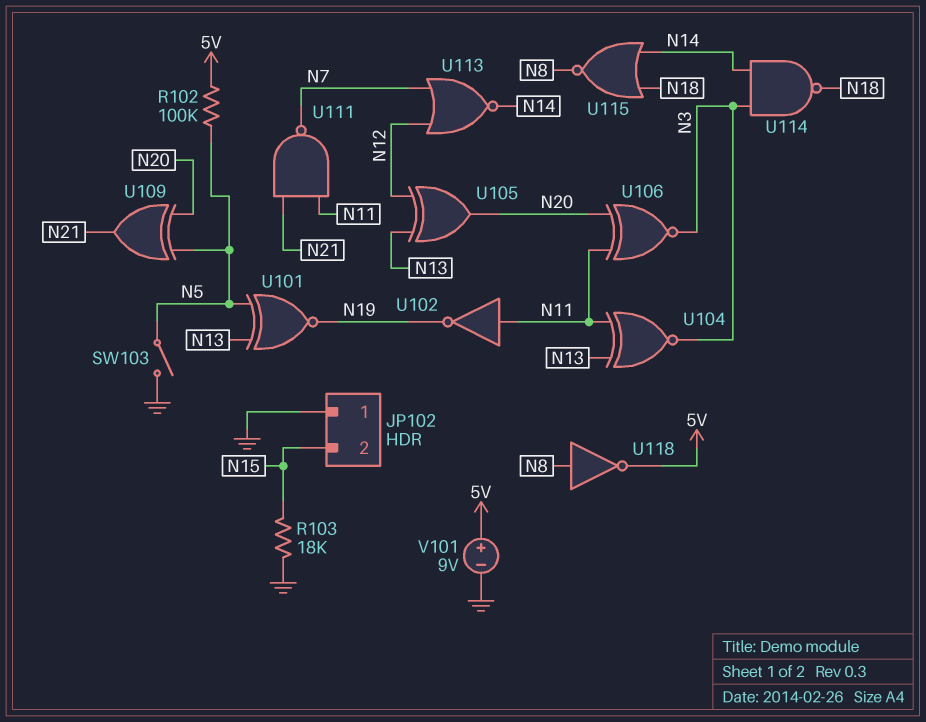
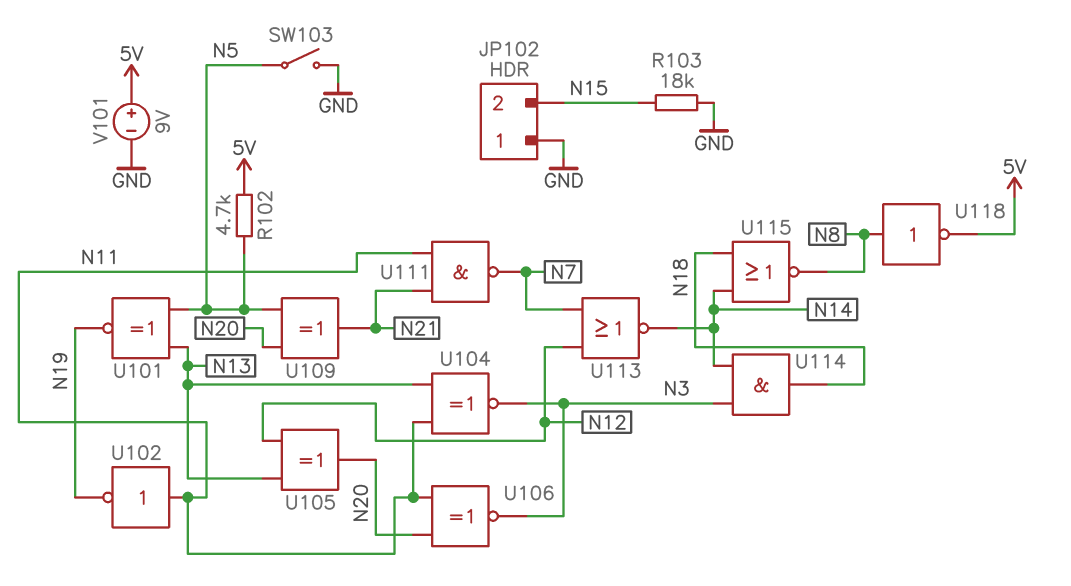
R102: 100k (5V, N5) -> 4.7k (5V, N5)
U114: NAND (in N3, in N14, out N18) -> AND (in N3, in N14, out N18)

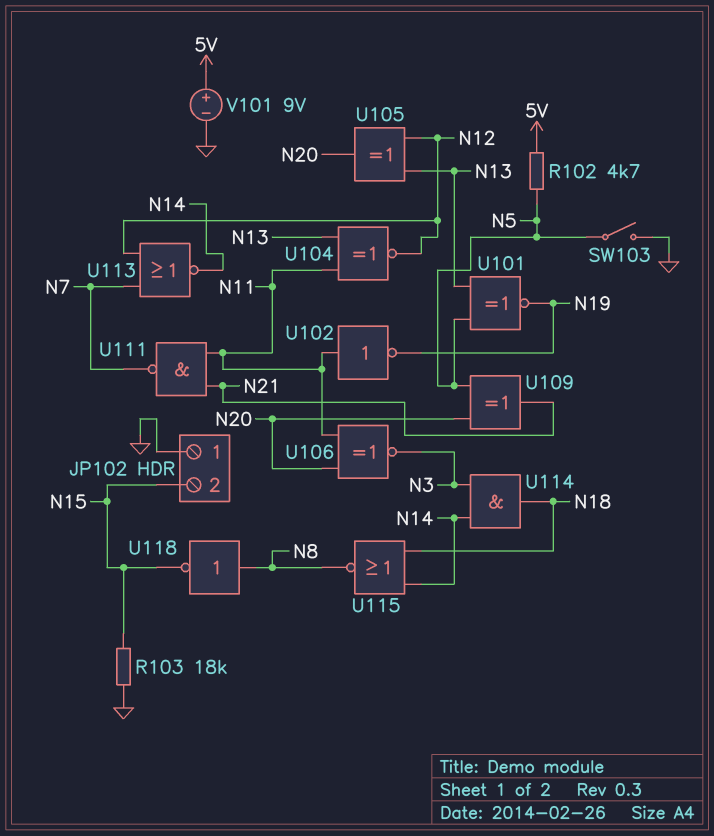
U104: XNOR (in N11, in N13, out N3) -> XNOR (in N11, in N13, out N12)
U118: NOT (in N8, out 5V) -> NOT (in N8, out N15)

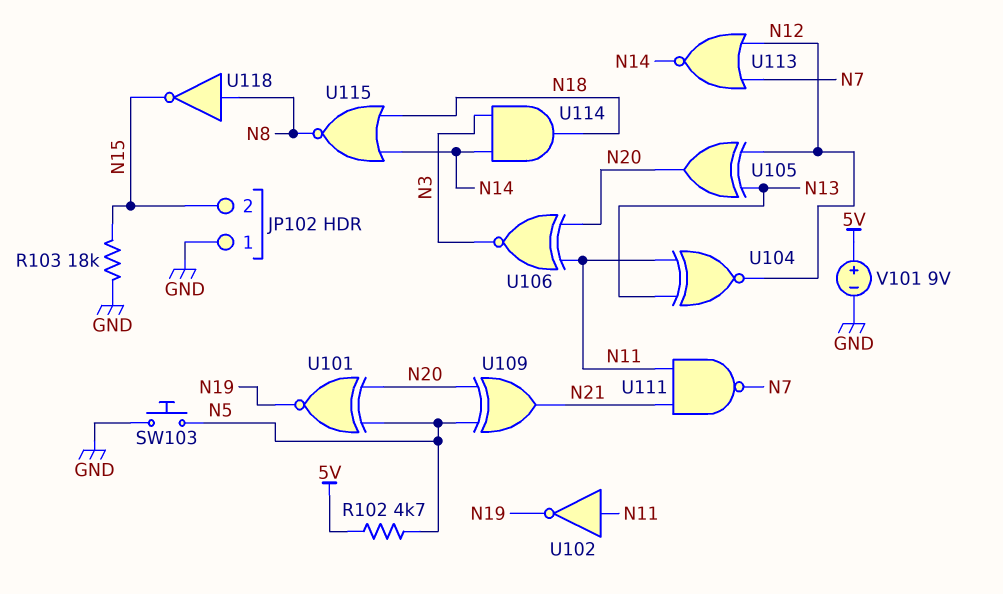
SW103: switch (GND, N5) -> button (GND, N5)
U101: XNOR (in N5, in N13, out N19) -> XNOR (in N5, in N20, out N19)

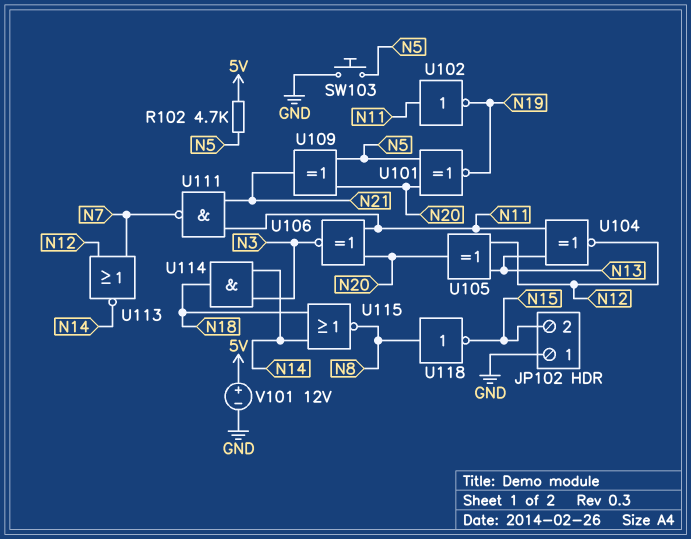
R103: 18k (GND, N15) -> none
V101: 9V (plus 5V, minus GND) -> 12V (plus 5V, minus GND)

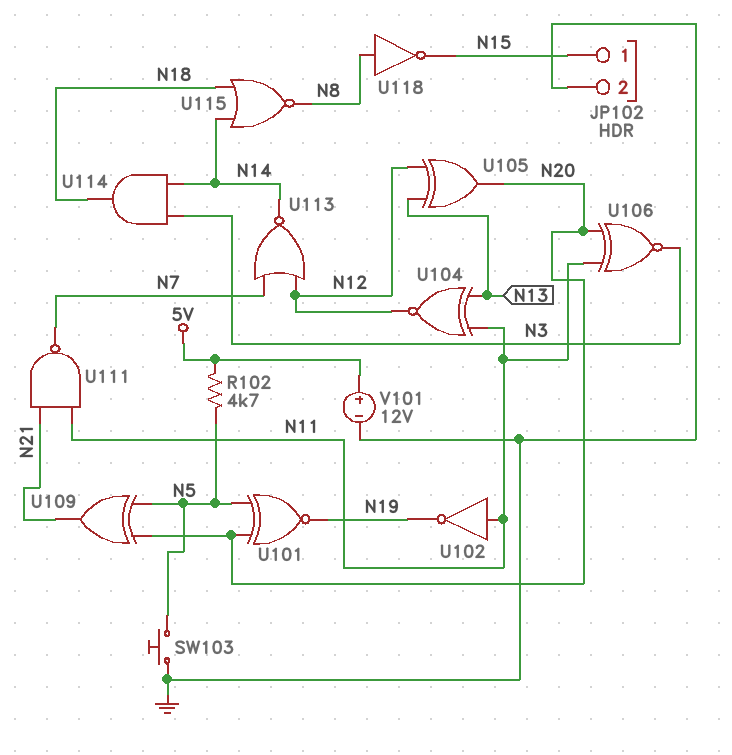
JP102 pin 1: GND -> N15
JP102 pin 2: N15 -> GND

